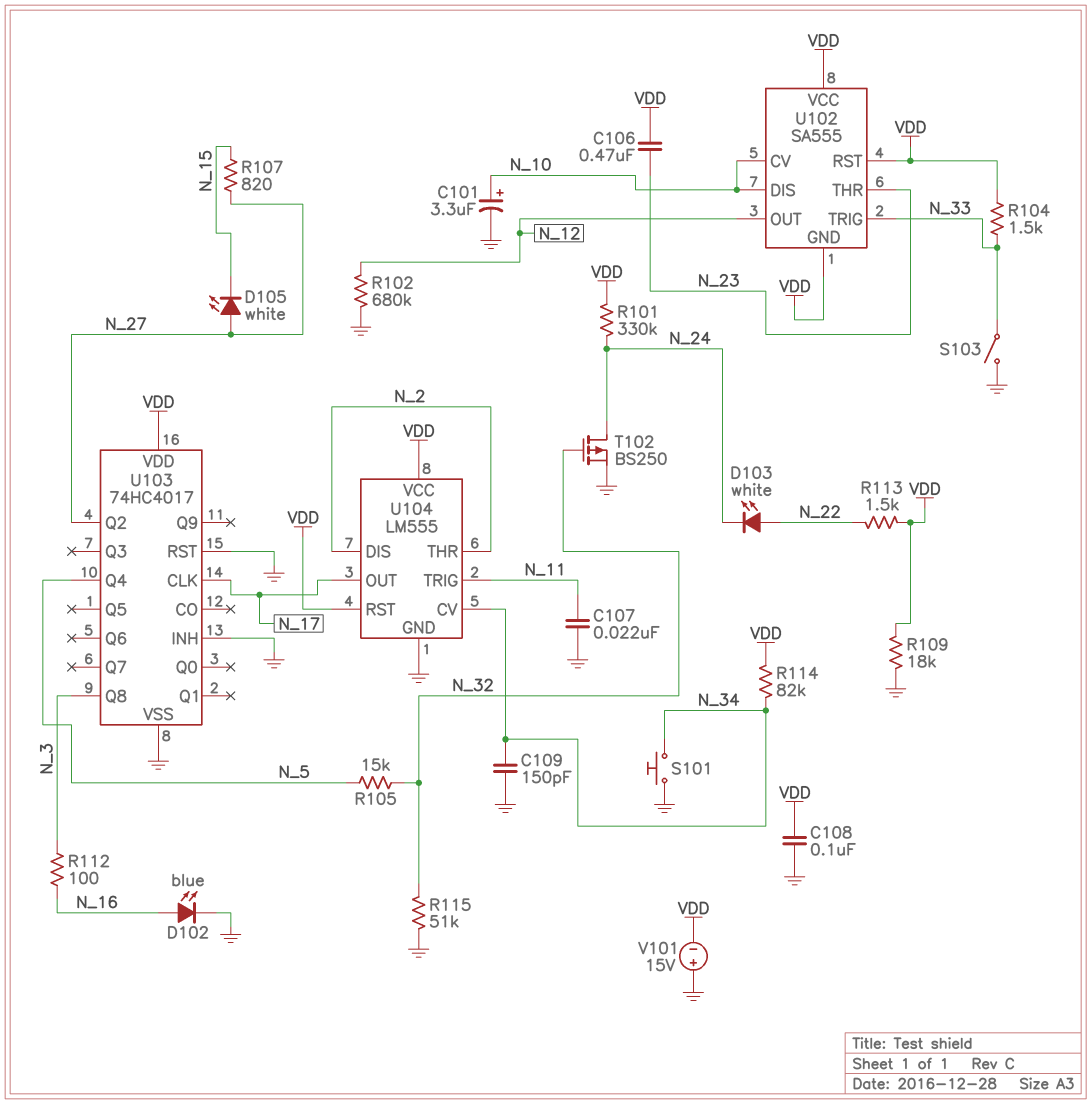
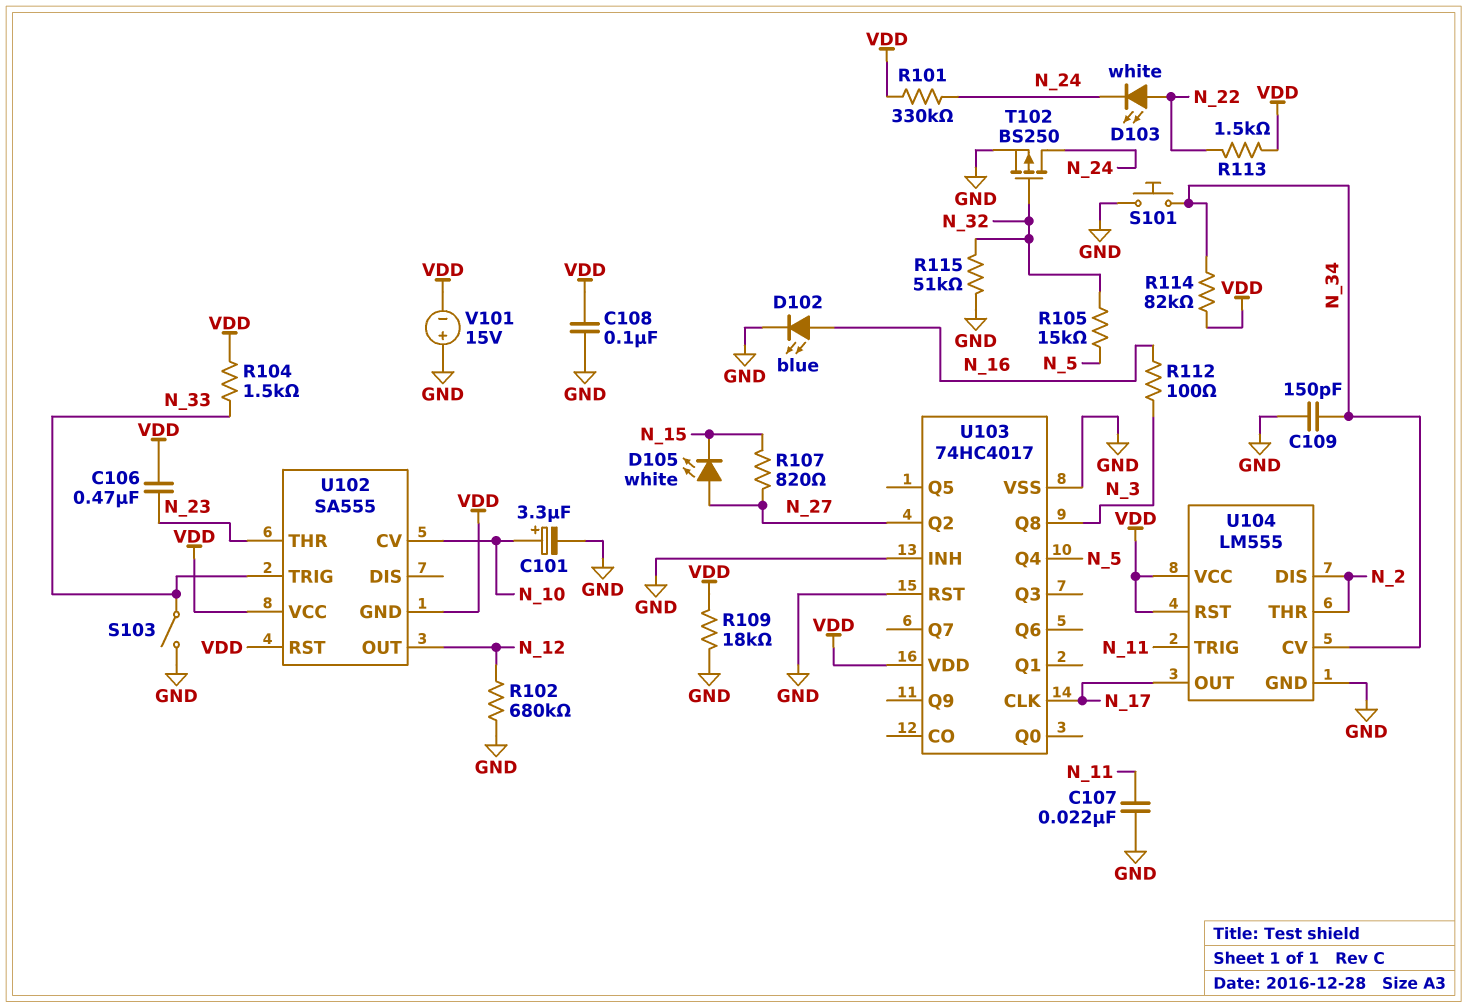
U102 pin DIS: N_10 -> none

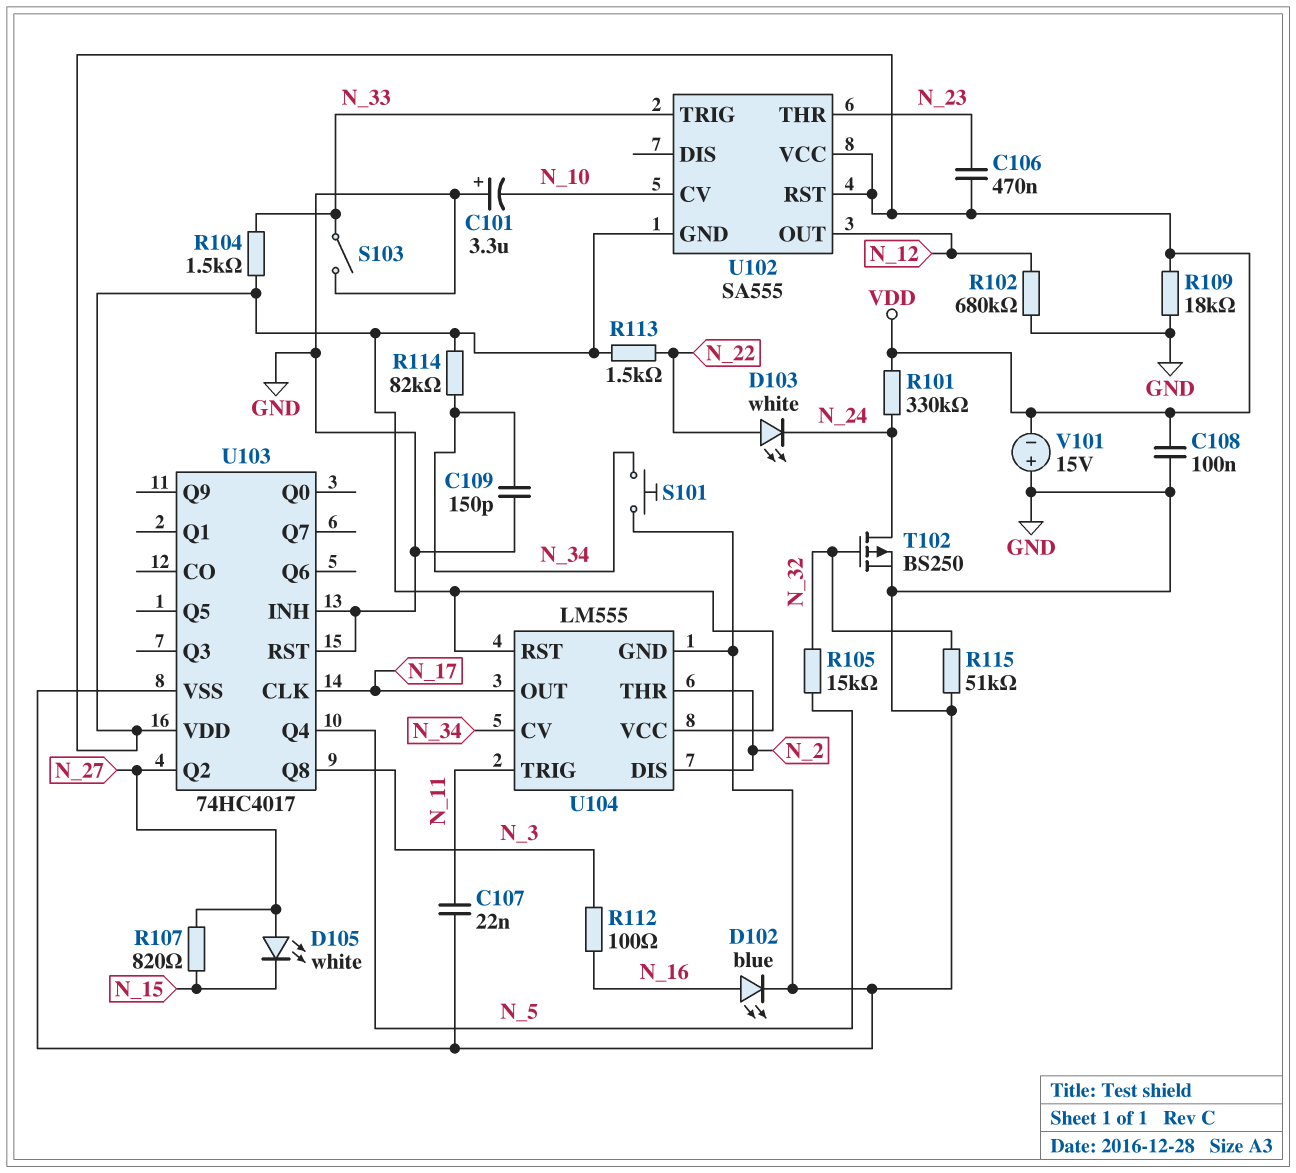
C101: 3.3uF (plus N_10, minus GND) -> 3.3uF (plus GND, minus N_10)

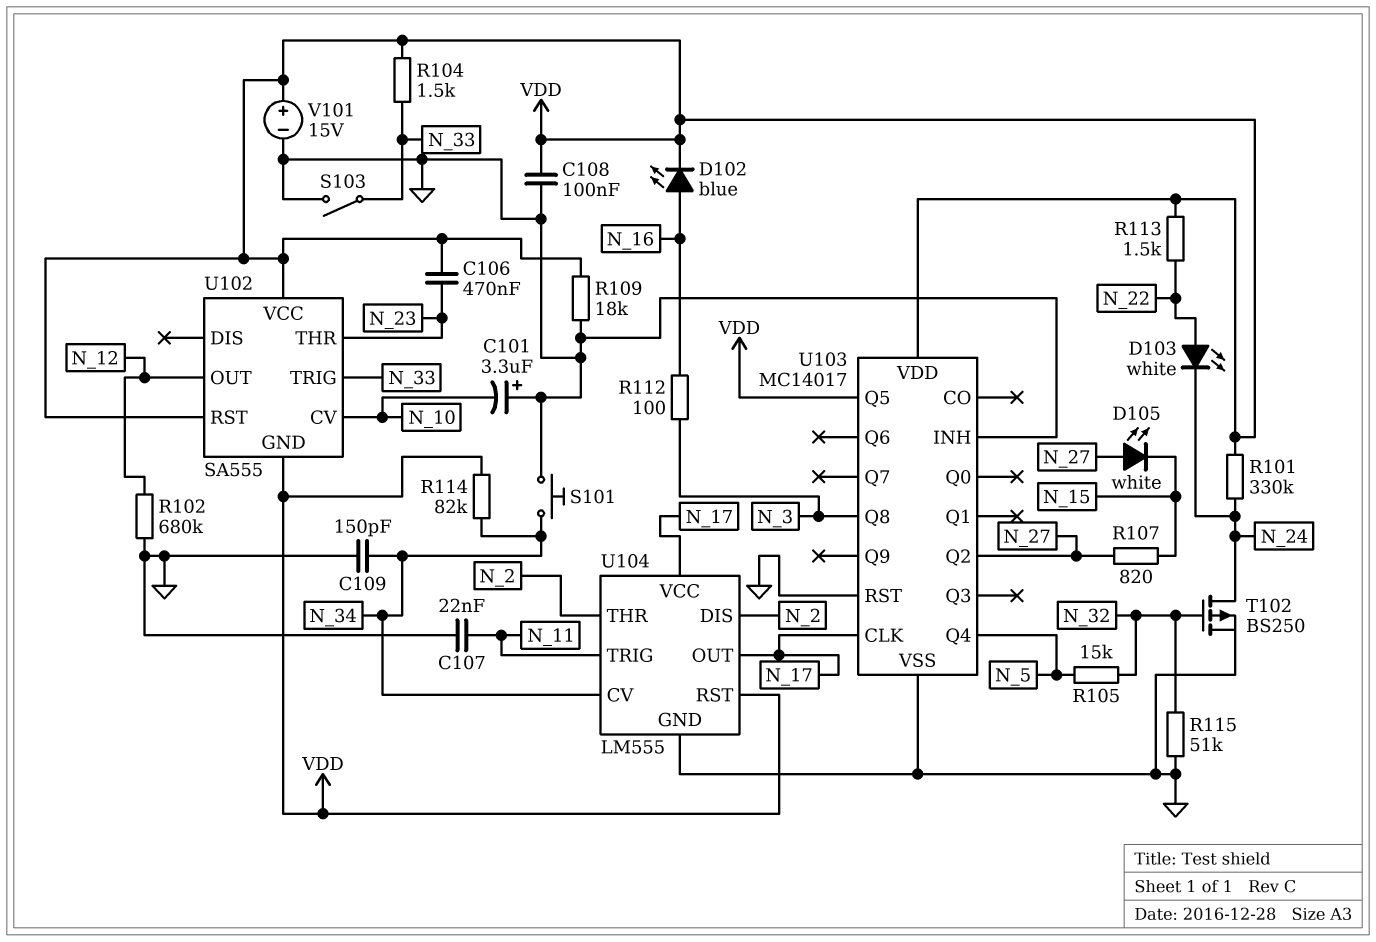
D102: LED blue (A N_16, K GND) -> LED blue (A N_16, K VDD)
U103: 74HC4017 -> MC14017
U103 pin Q5: none -> VDD
U104 pin VCC: VDD -> N_17
V101: 15V (plus GND, minus VDD) -> 15V (plus VDD, minus GND)

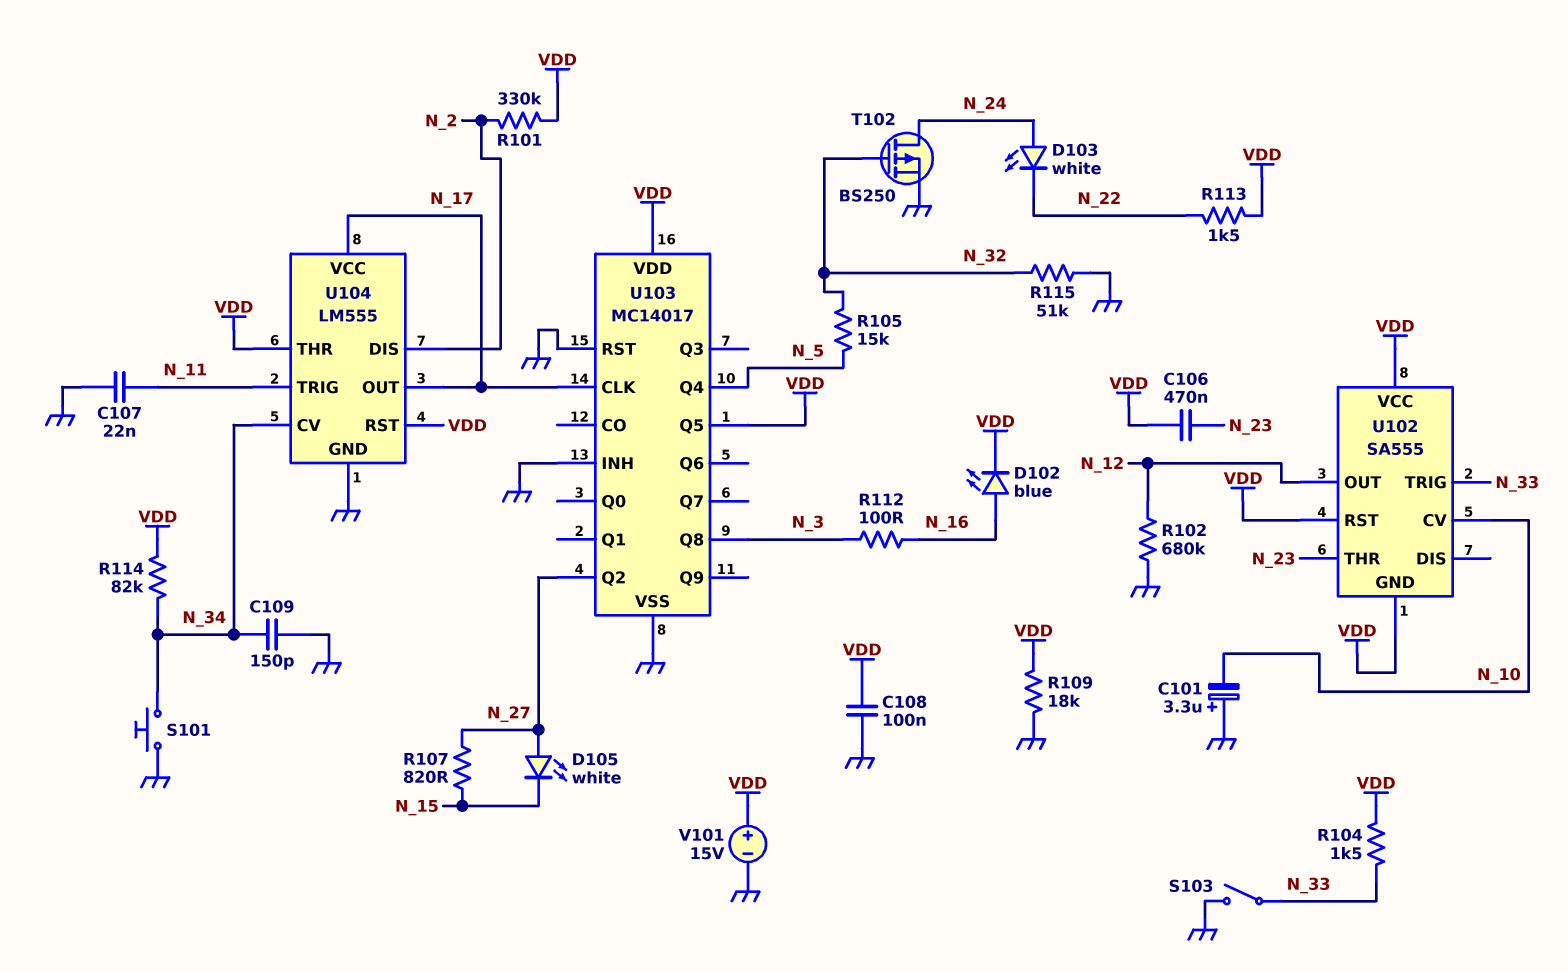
D103: LED white (A N_22, K N_24) -> LED white (A N_24, K N_22)
R101: 330k (N_24, VDD) -> 330k (N_2, VDD)
U104 pin THR: N_2 -> VDD

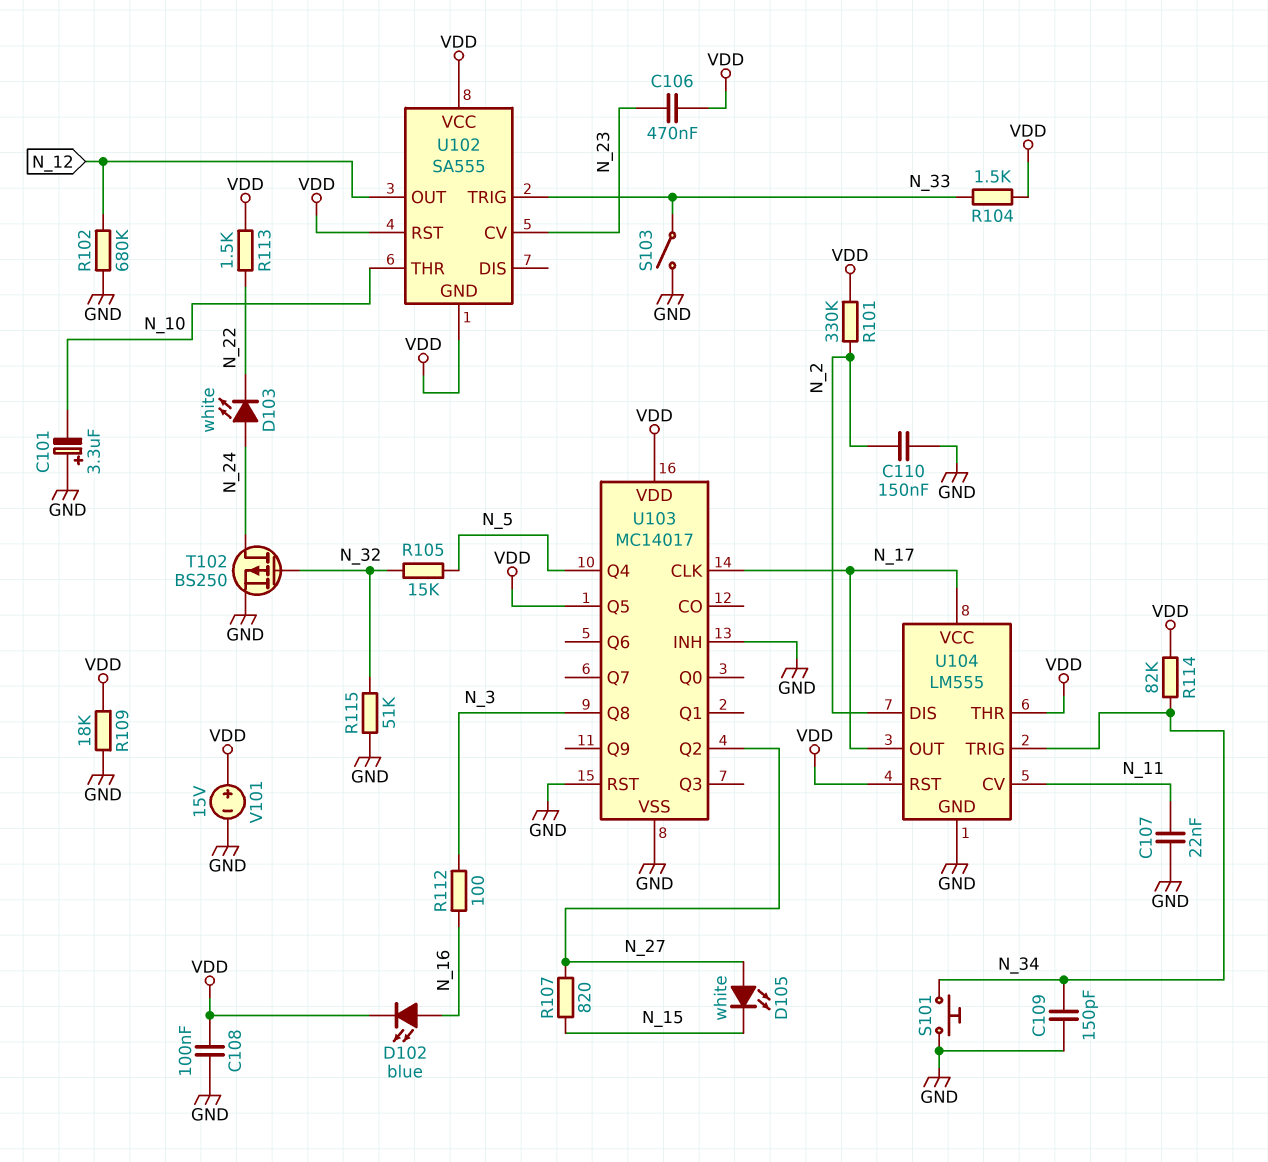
C110: none -> 150nF (GND, N_2)
U102 pin CV: N_10 -> N_23
U102 pin THR: N_23 -> N_10
U104 pin CV: N_34 -> N_11
U104 pin TRIG: N_11 -> N_34

